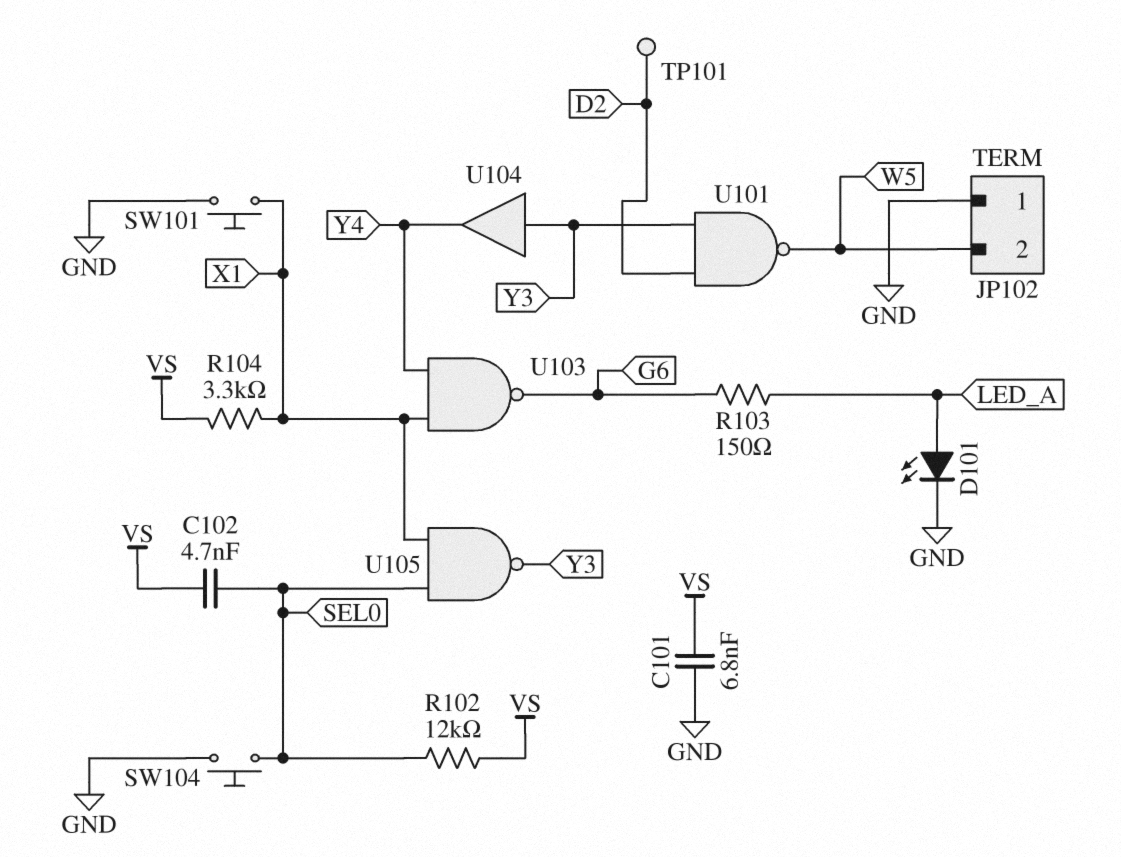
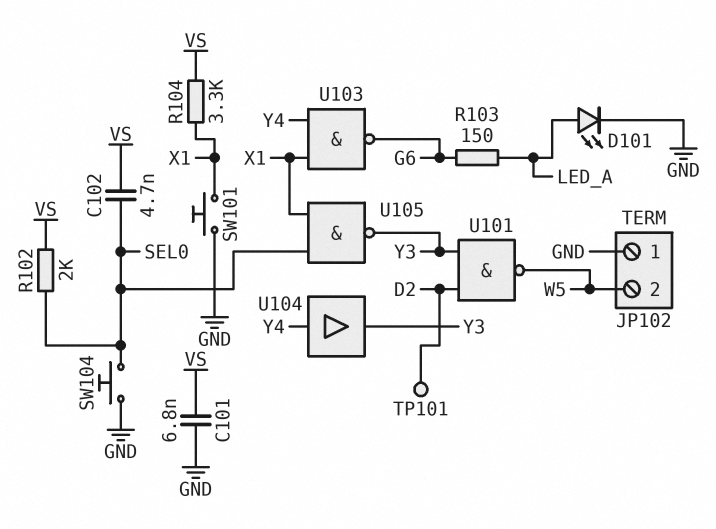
R102: 12k (SEL0, VS) -> 2k (SEL0, VS)
U104: buffer (in Y3, out Y4) -> buffer (in Y4, out Y3)

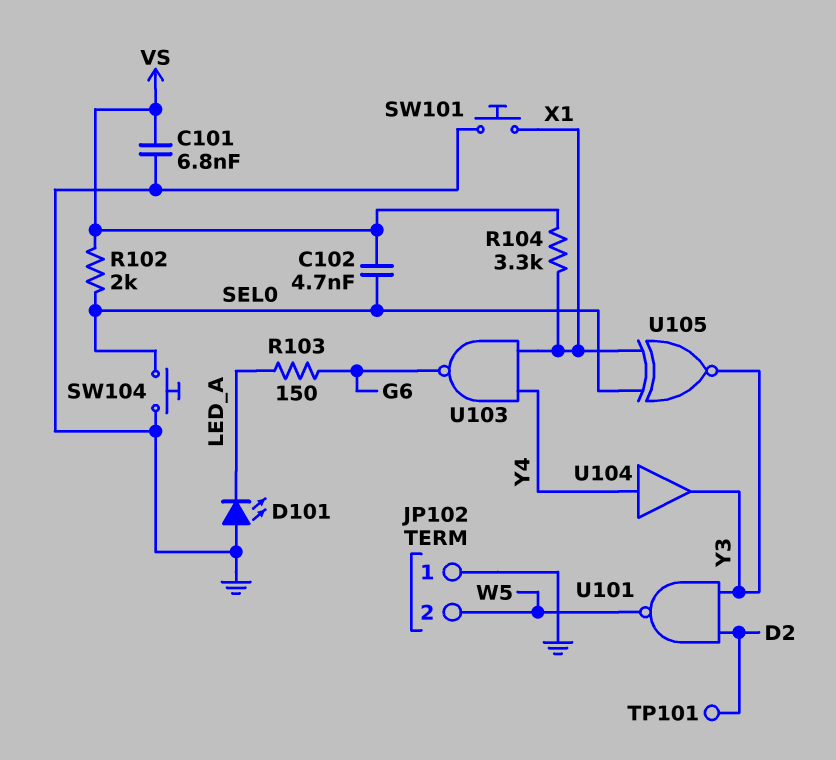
D101: LED (A LED_A, K GND) -> LED (A GND, K LED_A)
U105: NAND (in SEL0, in X1, out Y3) -> XNOR (in SEL0, in X1, out Y3)

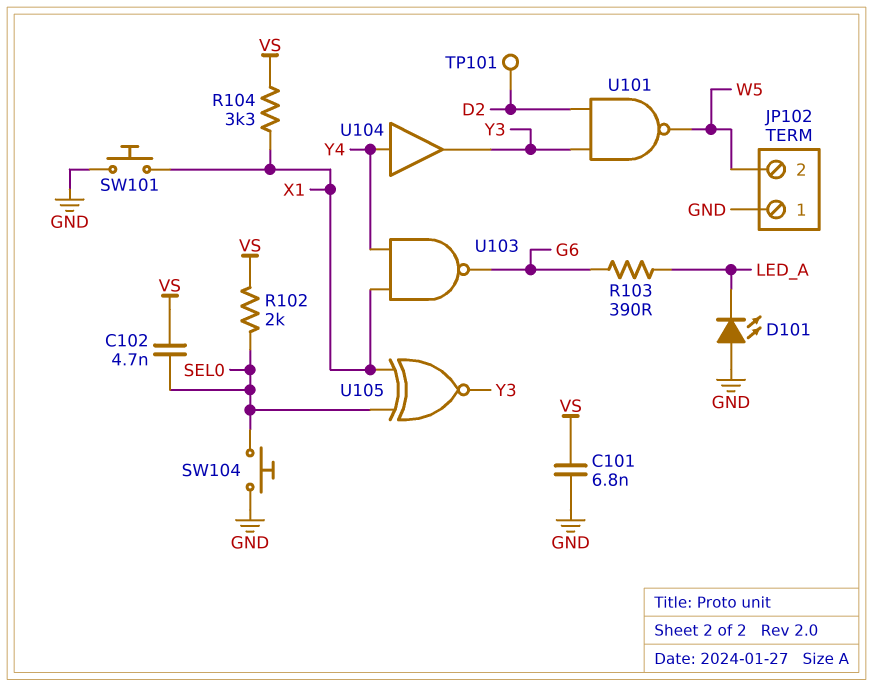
R103: 150 (G6, LED_A) -> 390 (G6, LED_A)

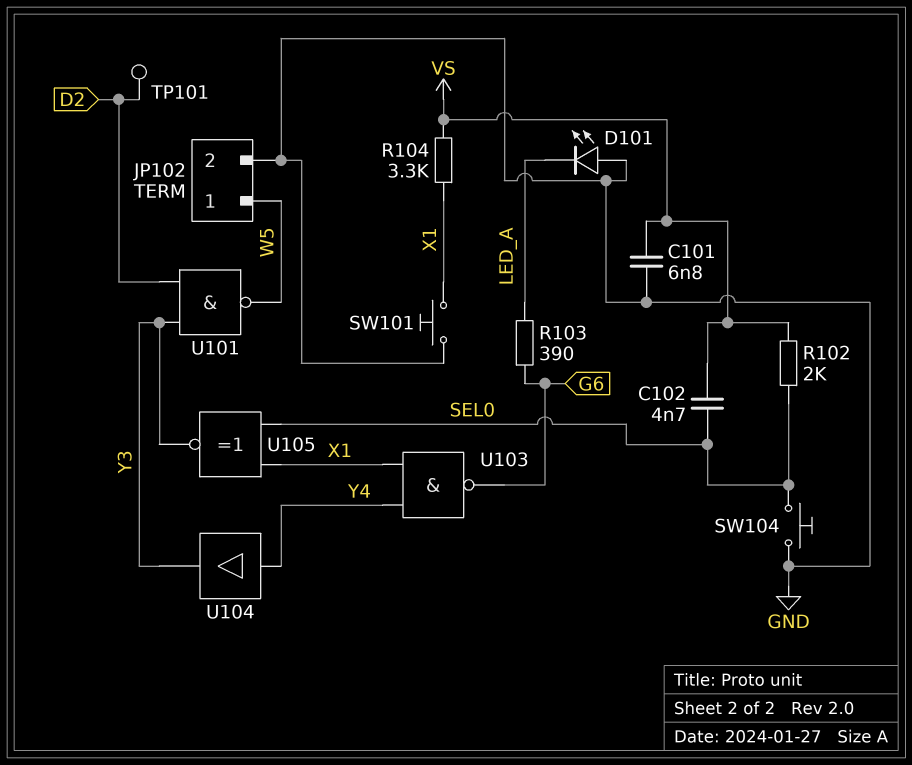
JP102 pin 1: GND -> W5
JP102 pin 2: W5 -> GND

